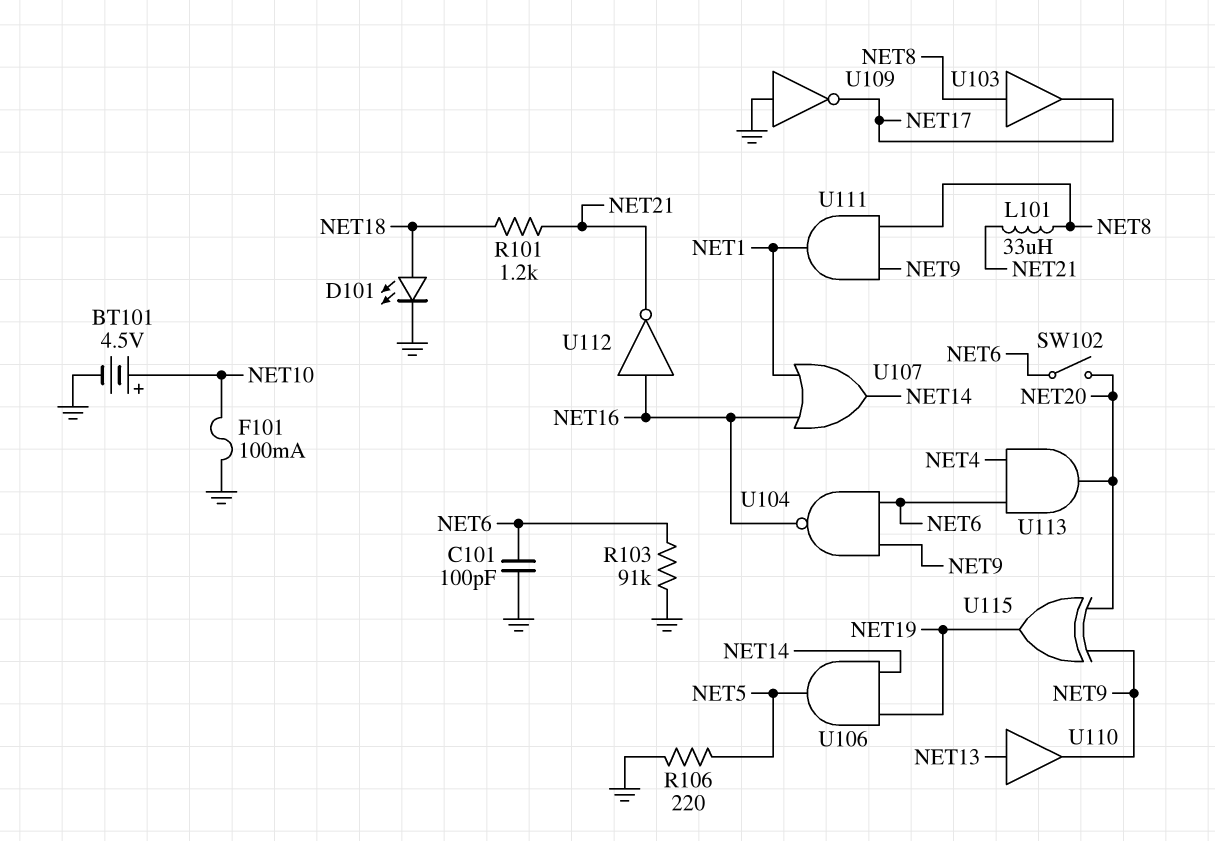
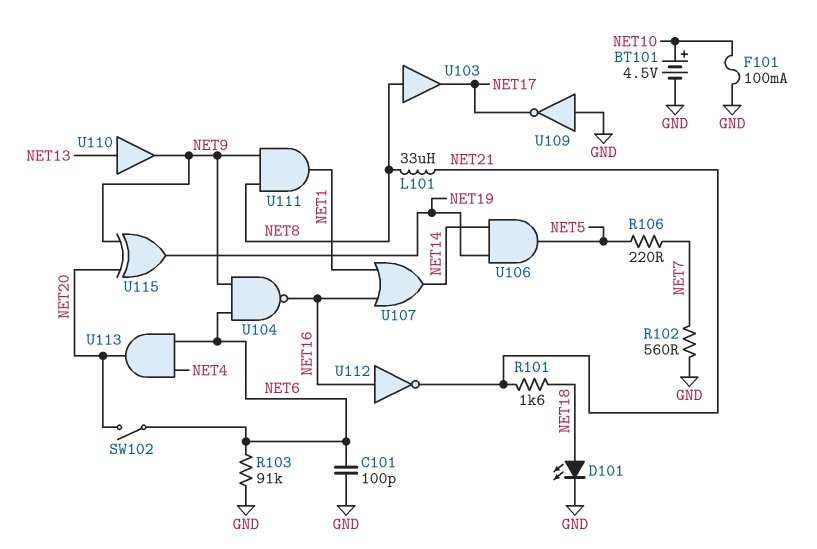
R101: 1.2k (NET18, NET21) -> 1.6k (NET18, NET21)
R102: none -> 560 (GND, NET7)
R106: 220 (GND, NET5) -> 220 (NET5, NET7)

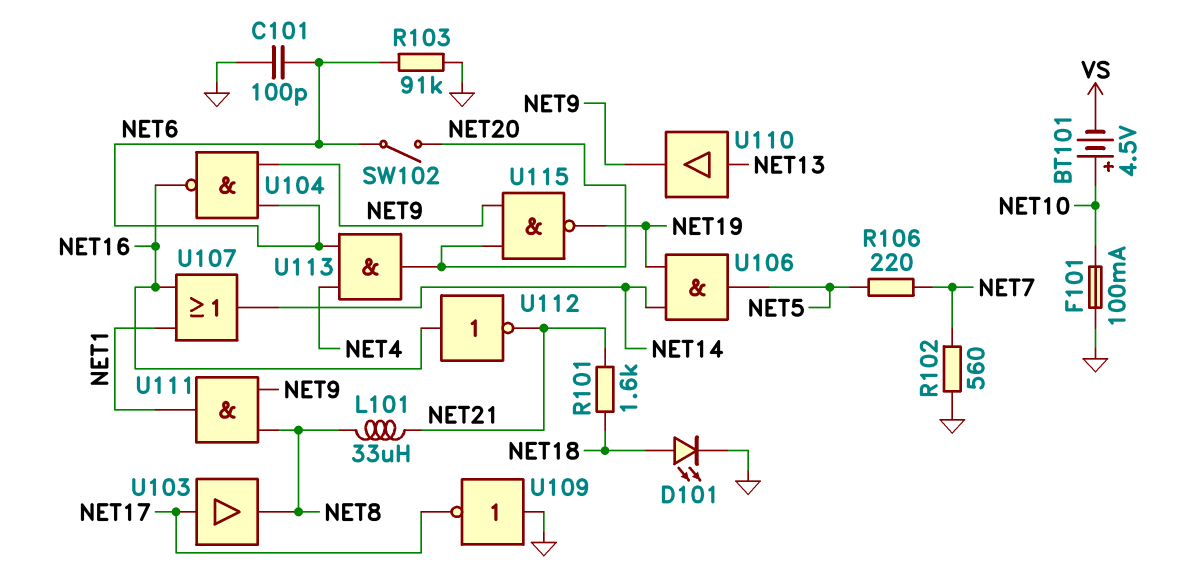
BT101: 4.5V (plus NET10, minus GND) -> 4.5V (plus NET10, minus VS)
U103: buffer (in NET8, out NET17) -> buffer (in NET17, out NET8)
U115: XOR (in NET9, in NET20, out NET19) -> NAND (in NET9, in NET20, out NET19)

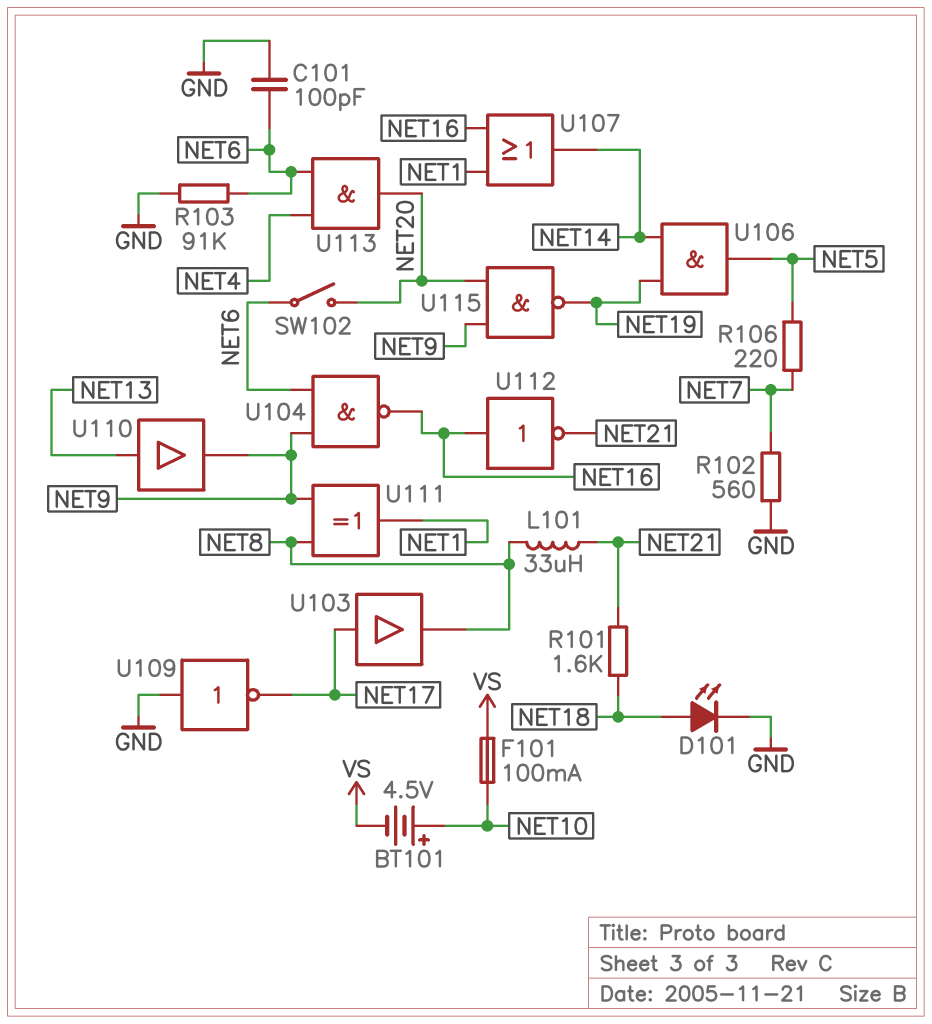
F101: 100mA (GND, NET10) -> 100mA (NET10, VS)
U111: AND (in NET8, in NET9, out NET1) -> XOR (in NET8, in NET9, out NET1)

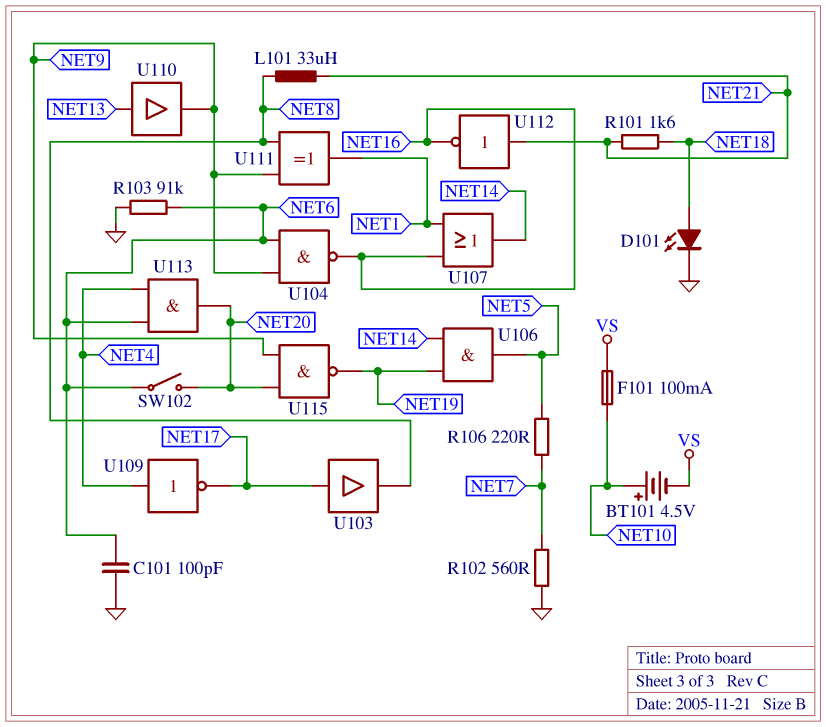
U109: NOT (in GND, out NET17) -> NOT (in NET4, out NET17)
U112: NOT (in NET16, out NET21) -> NOT (in NET21, out NET16)

